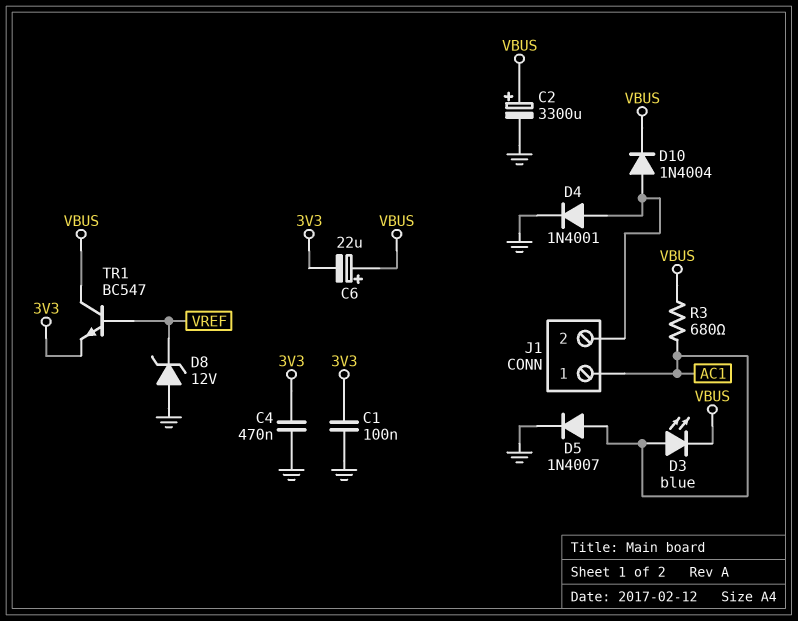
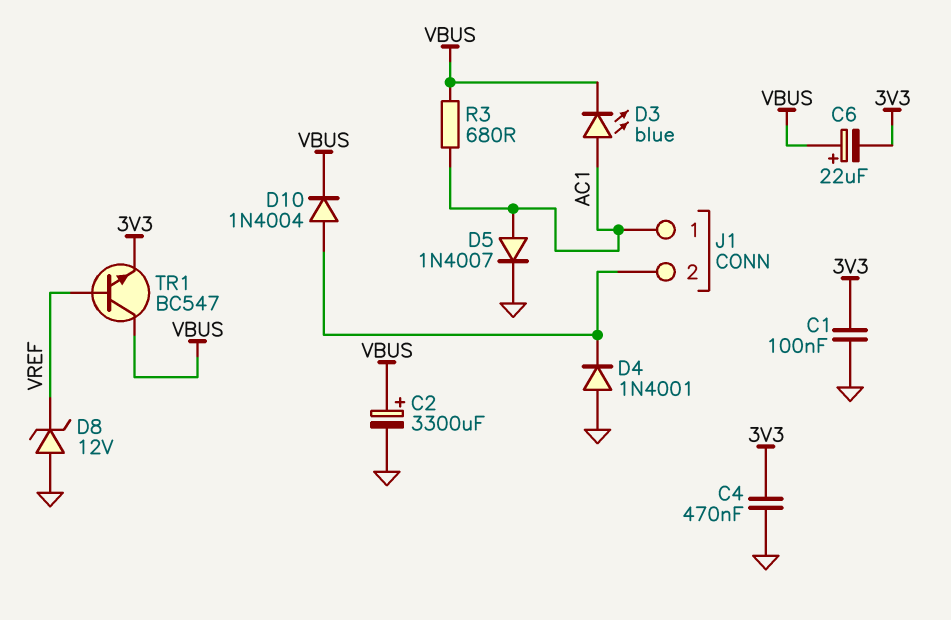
D4: diode 1N4001 (A J1/2, K GND) -> diode 1N4001 (A GND, K J1/2)

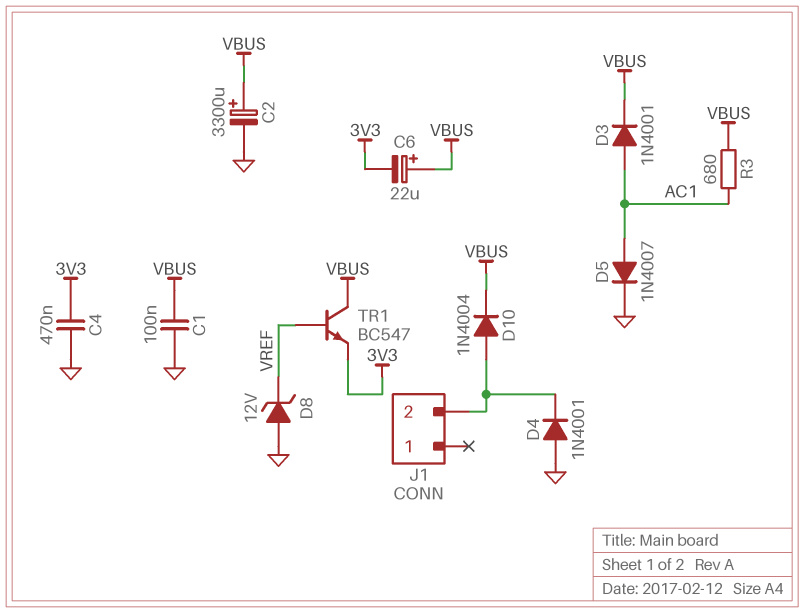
C1: 100nF (3V3, GND) -> 100nF (GND, VBUS)
D3: LED blue (A AC1, K VBUS) -> diode 1N4001 (A AC1, K VBUS)
J1 pin 1: AC1 -> none

